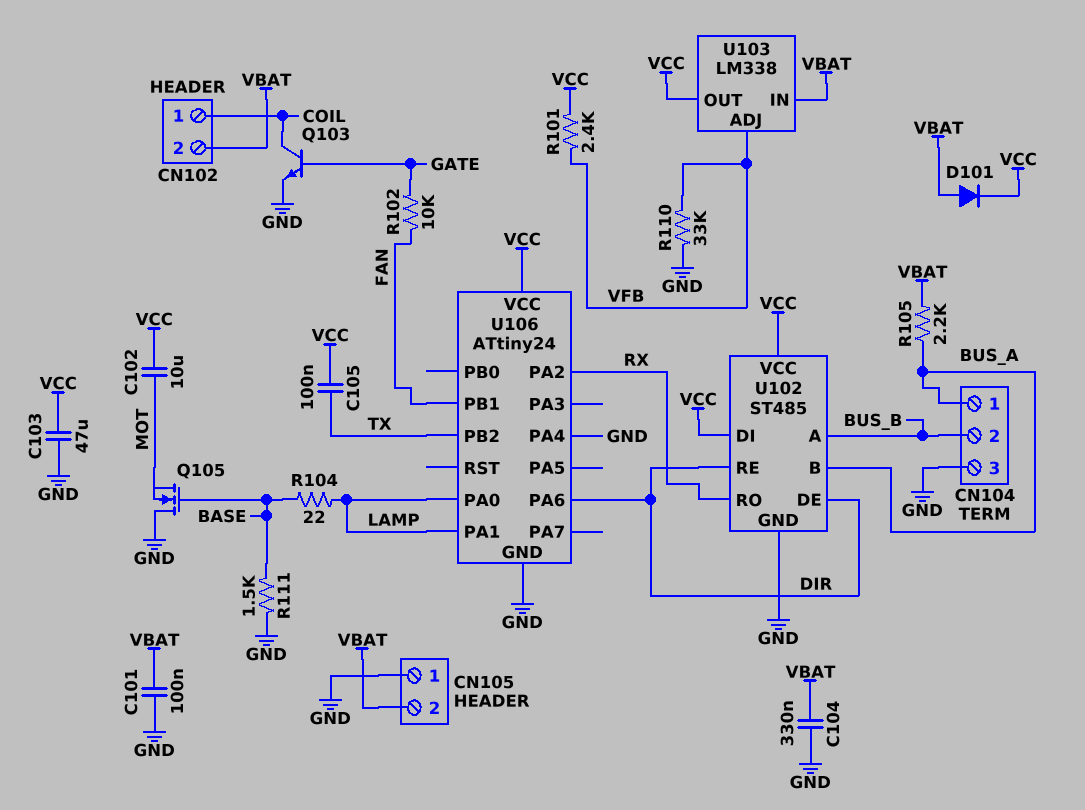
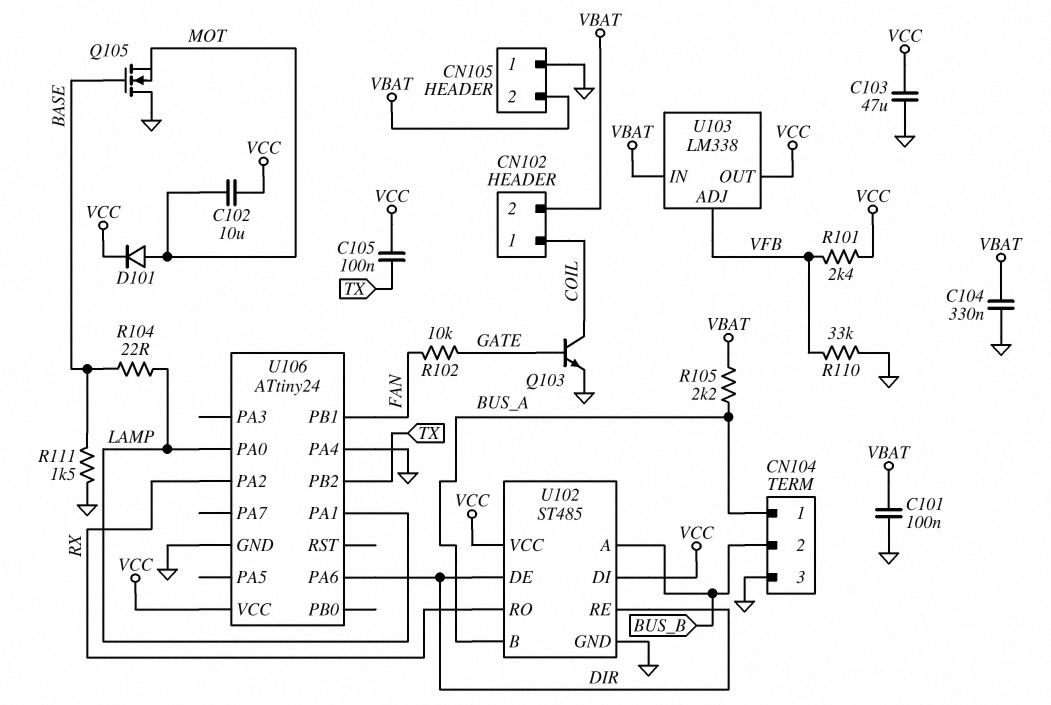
D101: diode (A VBAT, K VCC) -> diode (A MOT, K VCC)

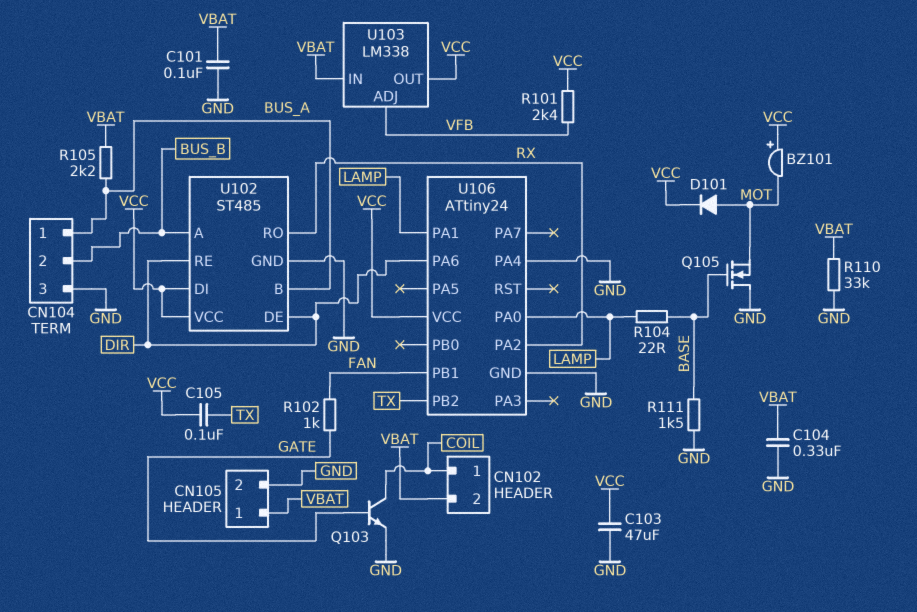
BZ101: none -> buzzer (plus VCC, minus MOT)
C102: 10uF (MOT, VCC) -> none
CN105 pin 1: GND -> VBAT
CN105 pin 2: VBAT -> GND
R102: 10k (FAN, GATE) -> 1k (FAN, GATE)
R110: 33k (GND, VFB) -> 33k (GND, VBAT)

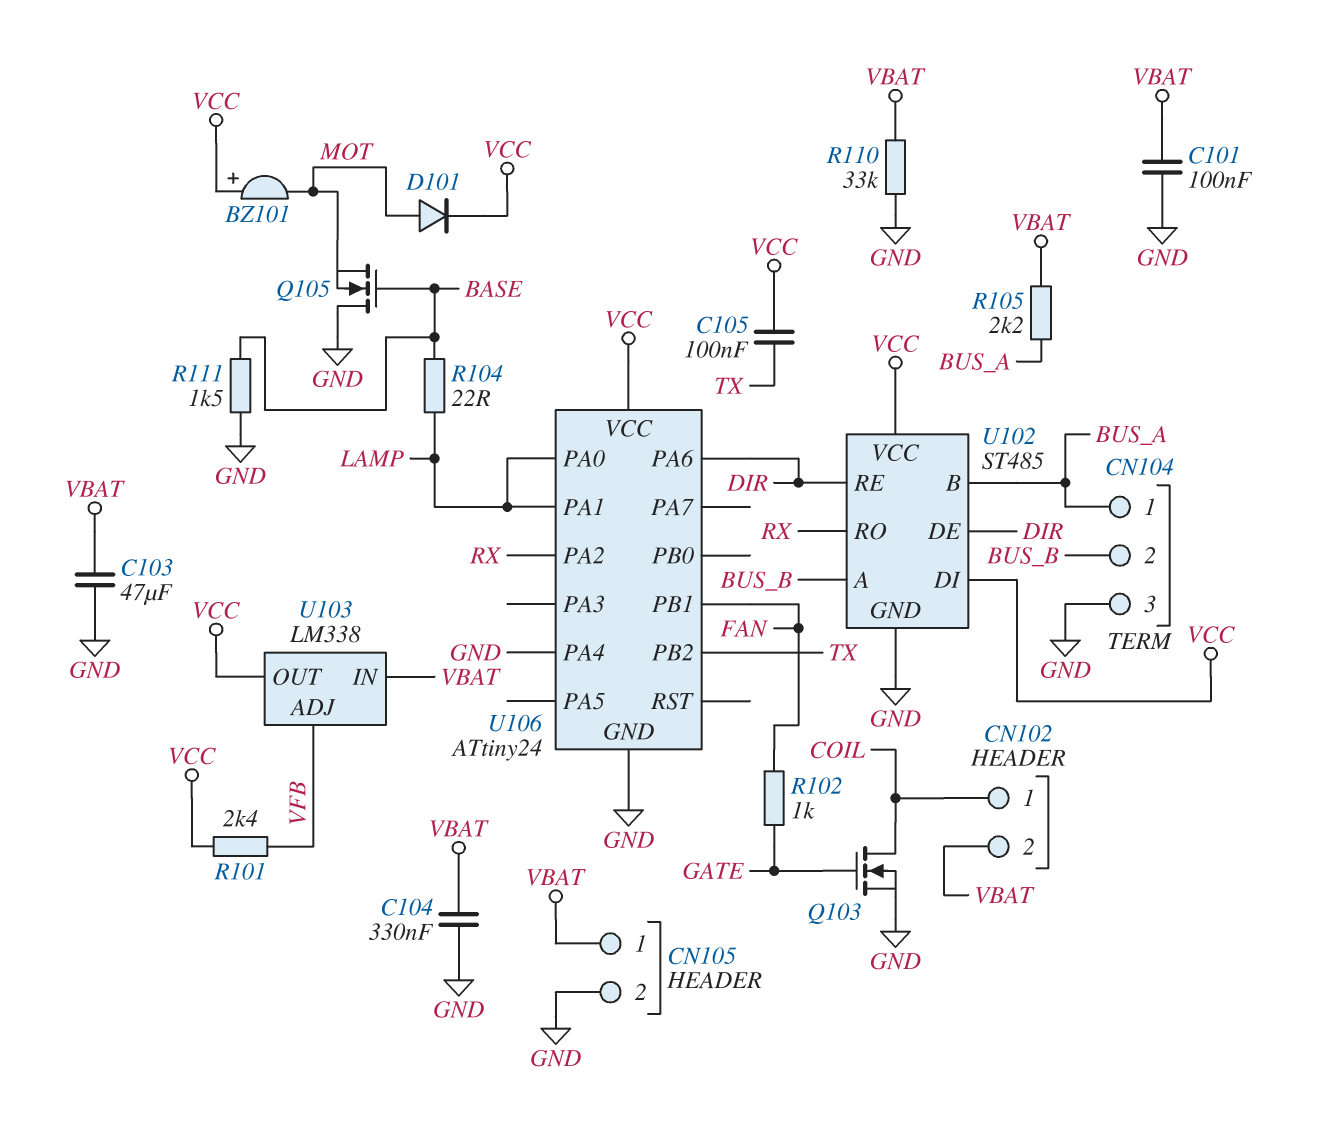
C103: 47uF (GND, VCC) -> 47uF (GND, VBAT)
Q103: NPN (B GATE, C COIL, E GND) -> NMOS (G GATE, D COIL, S GND)

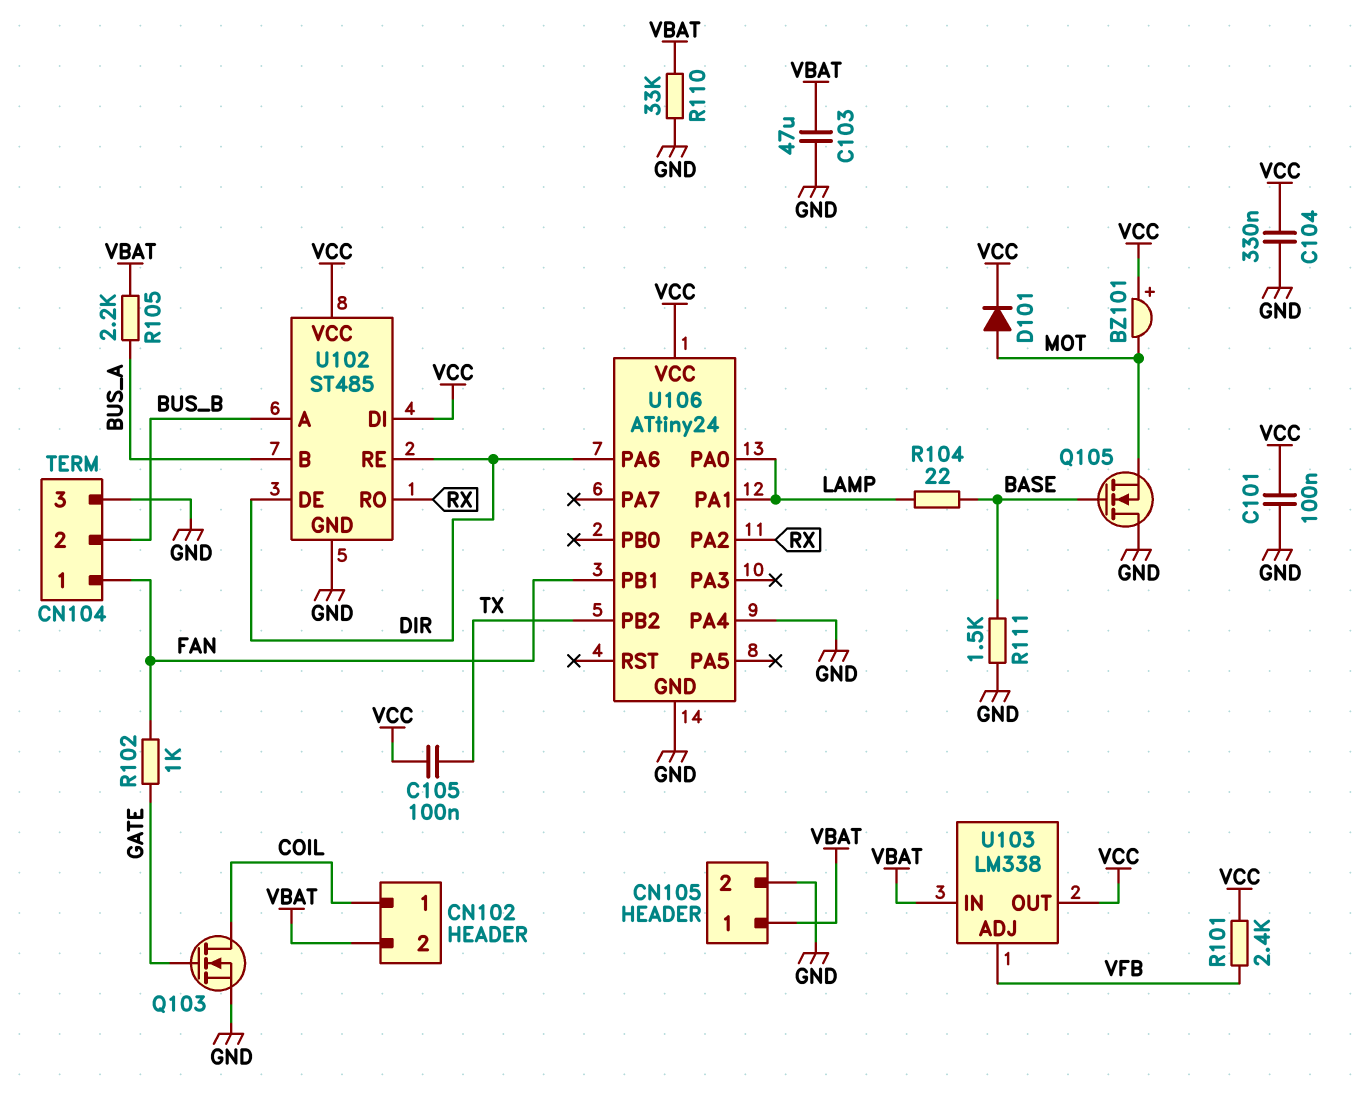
C101: 100nF (GND, VBAT) -> 100nF (GND, VCC)
C104: 330nF (GND, VBAT) -> 330nF (GND, VCC)
CN104 pin 1: BUS_A -> FAN

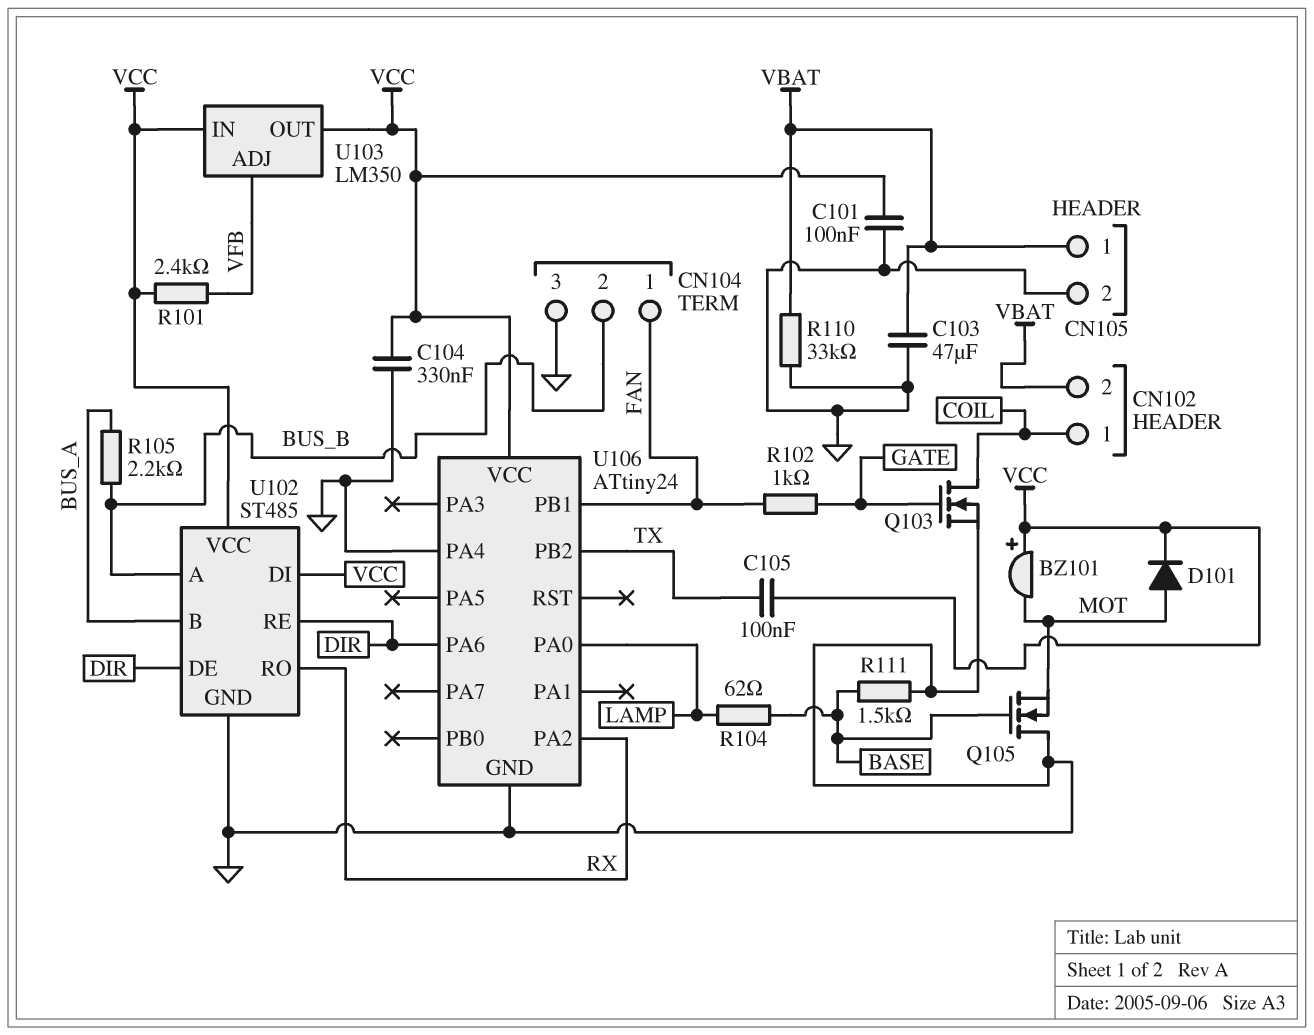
R104: 22 (BASE, LAMP) -> 62 (BASE, LAMP)
R105: 2.2k (BUS_A, VBAT) -> 2.2k (BUS_A, BUS_B)
U103: LM338 -> LM350
U103 pin IN: VBAT -> VCC
U106 pin PA1: LAMP -> none

